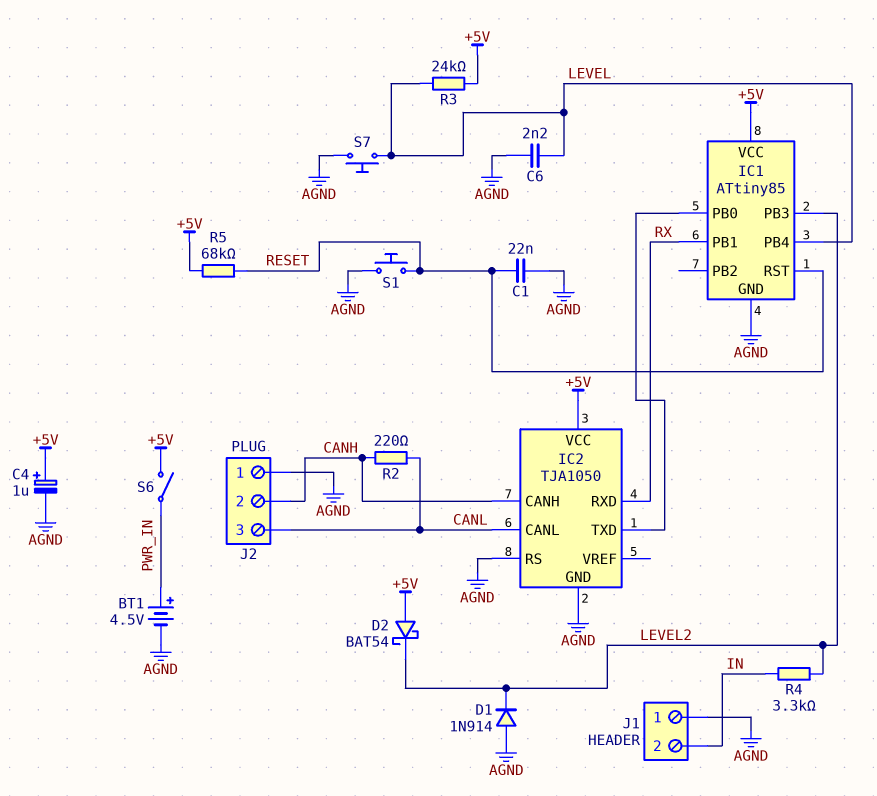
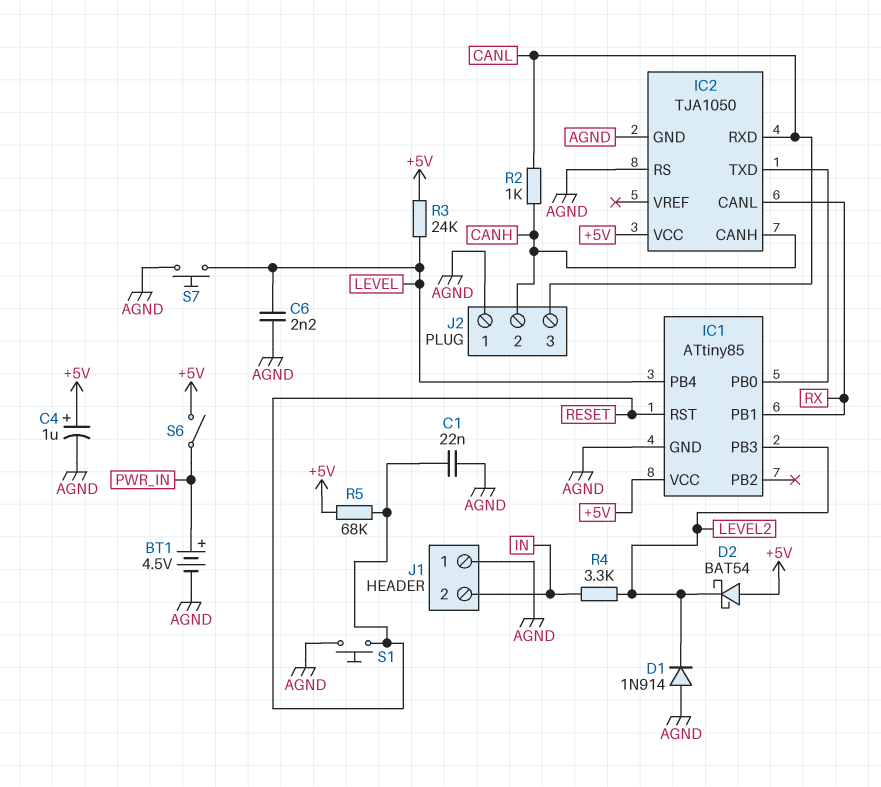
IC2 pin CANL: CANL -> RX
IC2 pin RXD: RX -> CANL
R2: 220 (CANH, CANL) -> 1k (CANH, CANL)

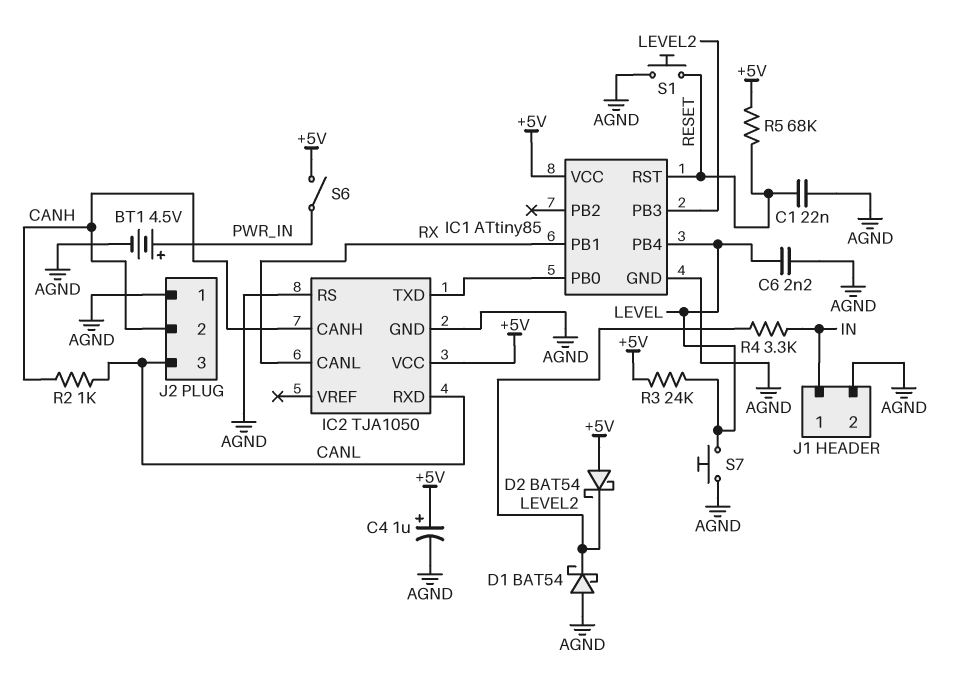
D1: diode 1N914 (A AGND, K LEVEL2) -> schottky BAT54 (A AGND, K LEVEL2)
J1 pin 1: AGND -> IN
J1 pin 2: IN -> AGND

